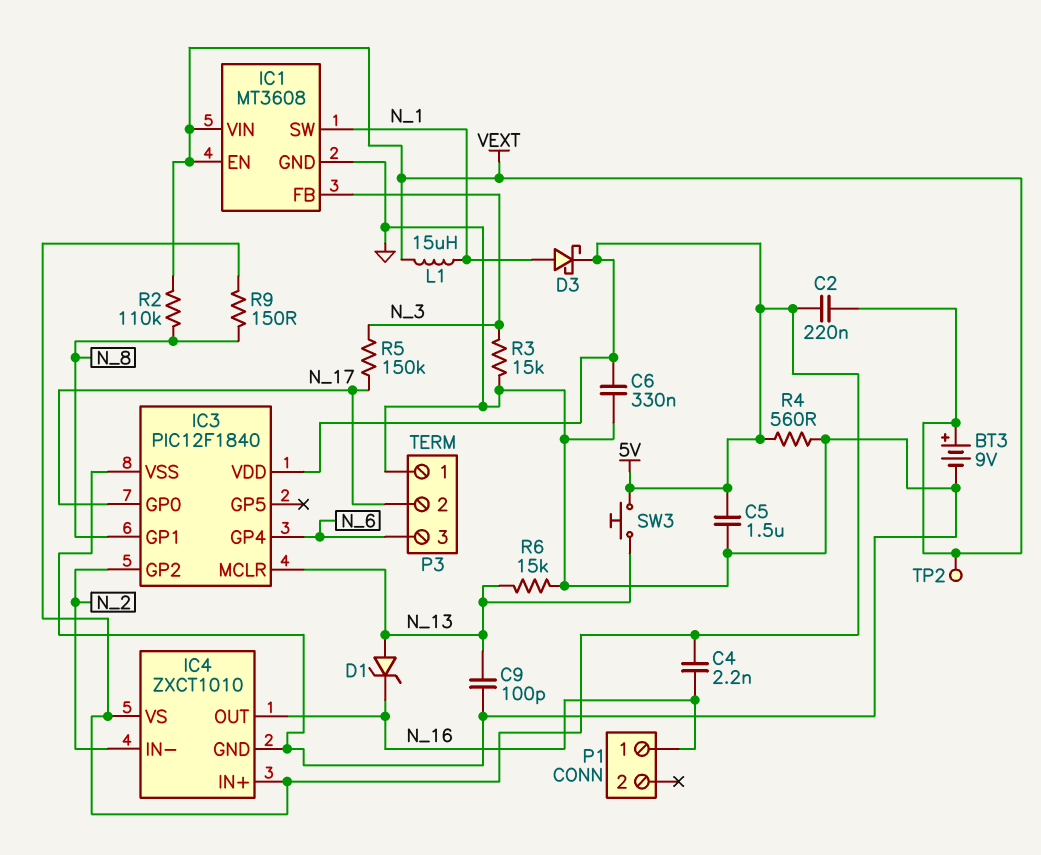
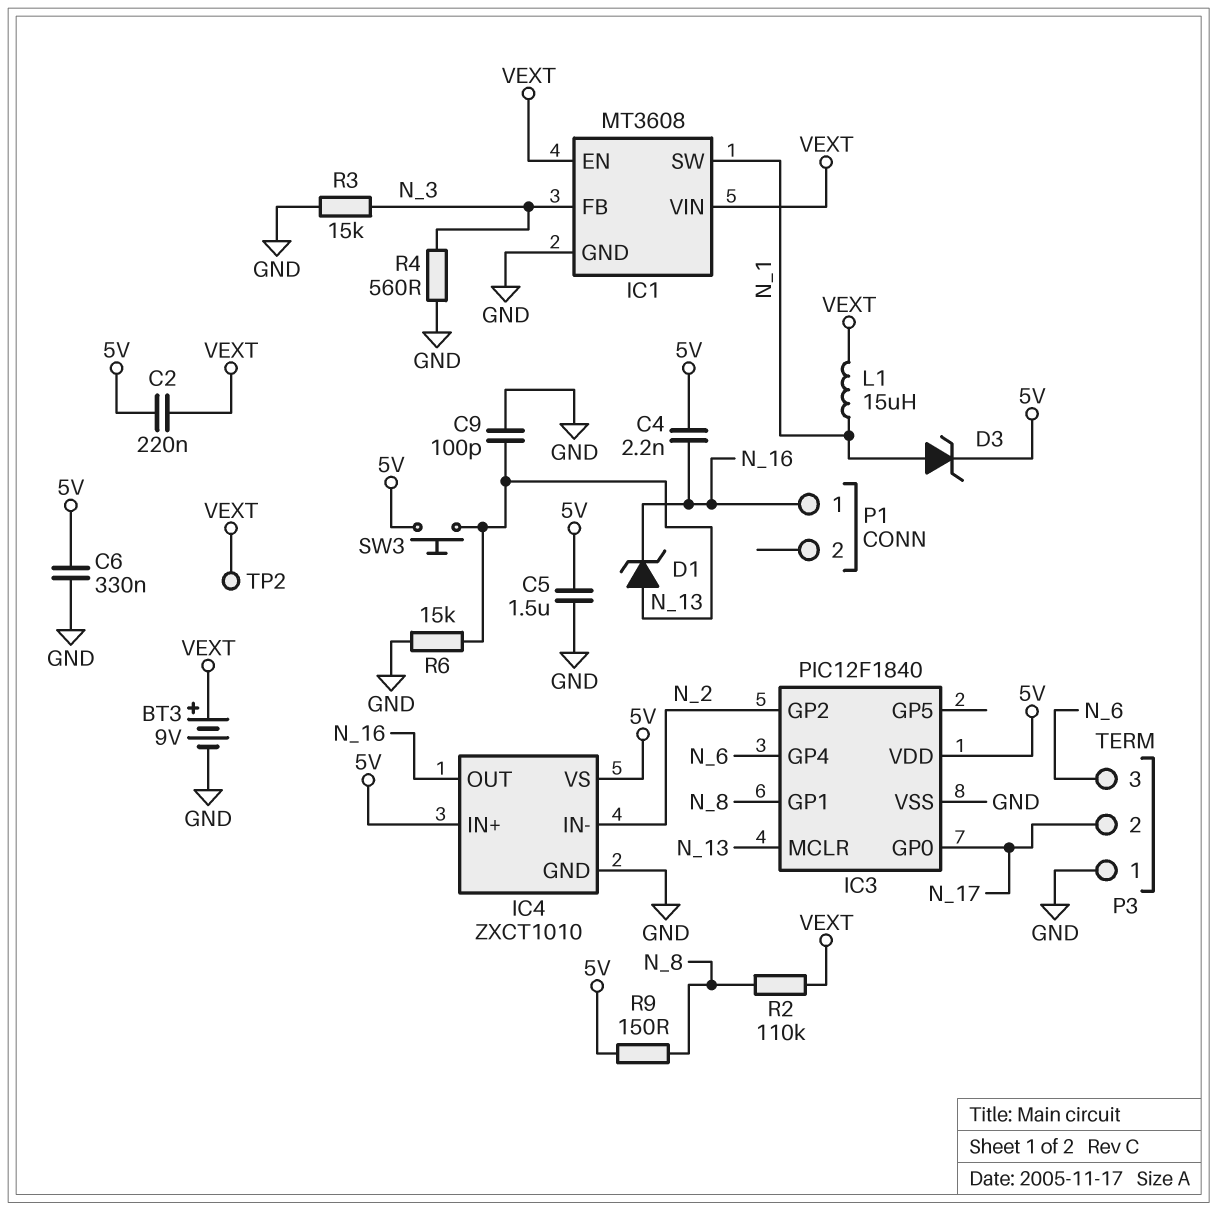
D3: schottky (A N_1, K 5V) -> zener (A N_1, K 5V)
R4: 560 (5V, GND) -> 560 (GND, N_3)
R5: 150k (N_3, N_17) -> none

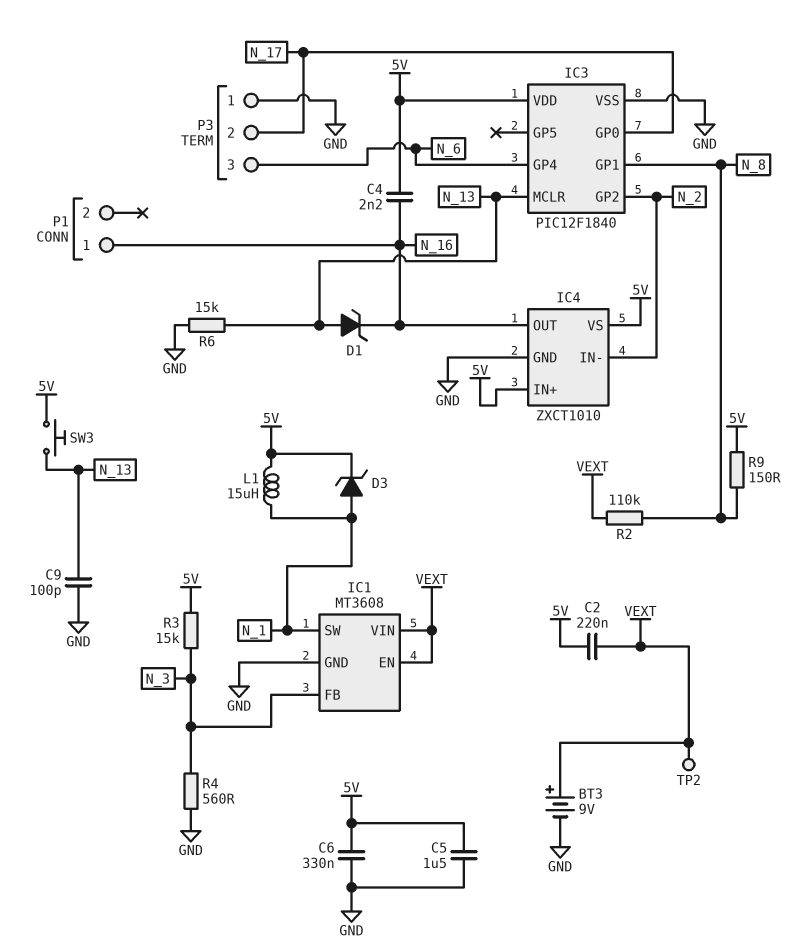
L1: 15uH (N_1, VEXT) -> 15uH (5V, N_1)
R3: 15k (GND, N_3) -> 15k (5V, N_3)

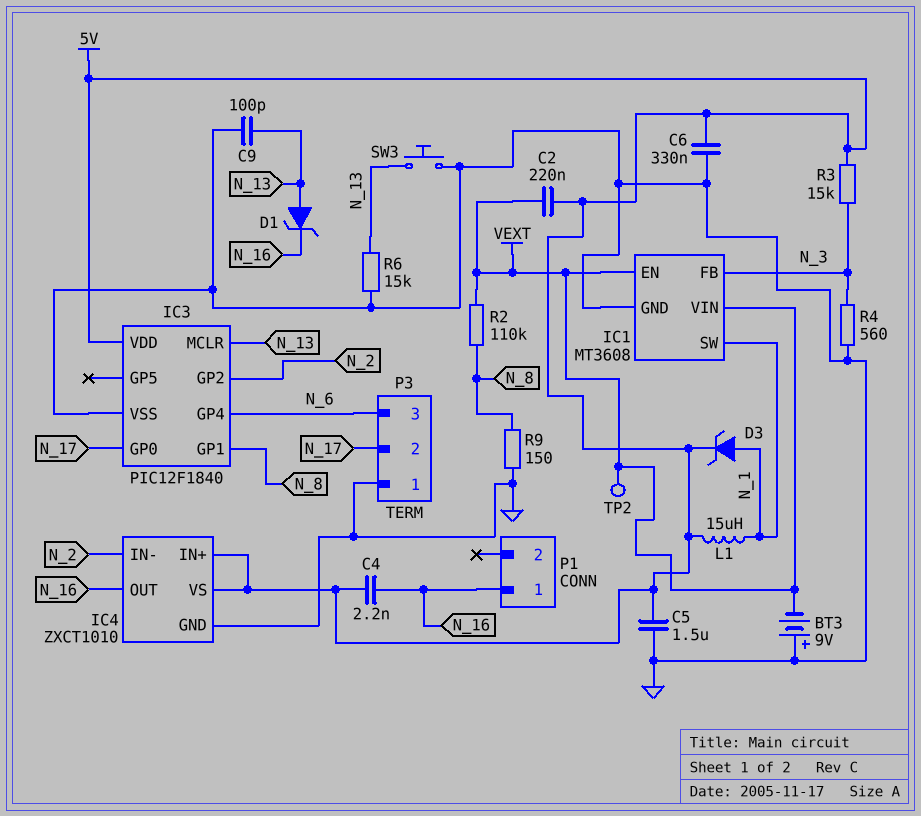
BT3: 9V (plus VEXT, minus GND) -> 9V (plus GND, minus VEXT)
R9: 150 (5V, N_8) -> 150 (GND, N_8)
SW3: button (5V, N_13) -> button (GND, N_13)

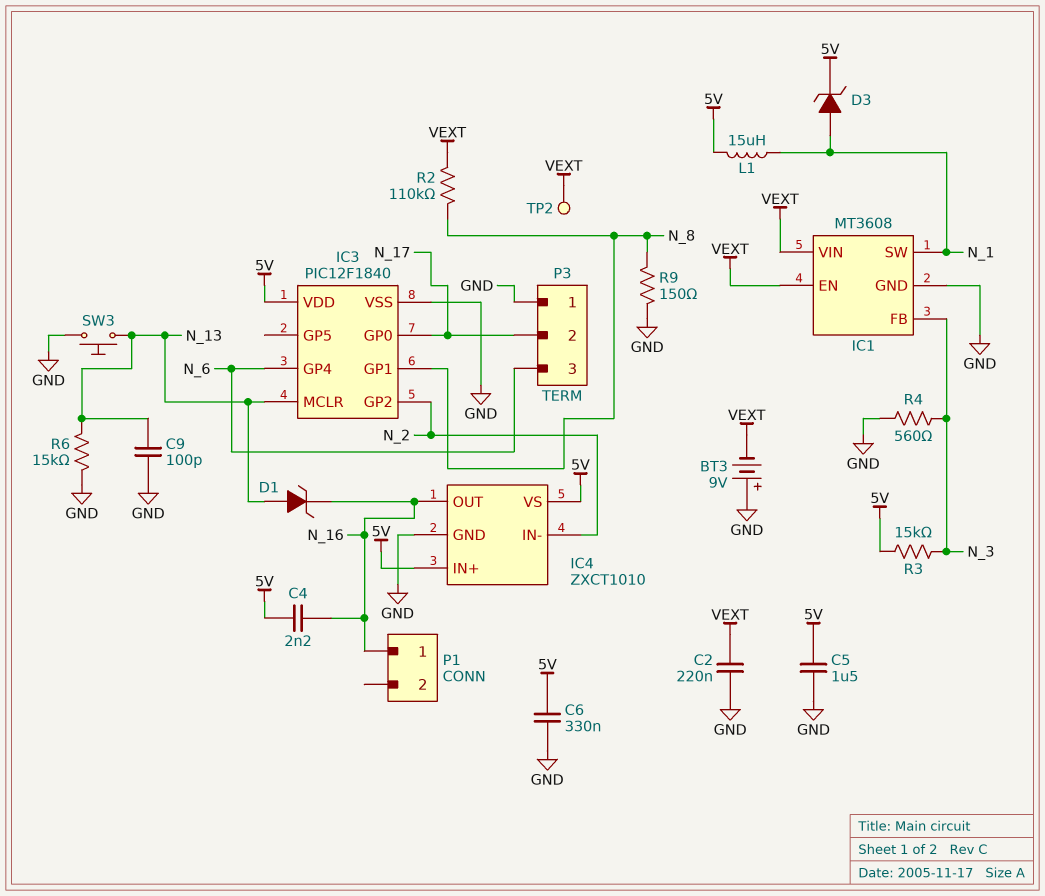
C2: 220nF (5V, VEXT) -> 220nF (GND, VEXT)

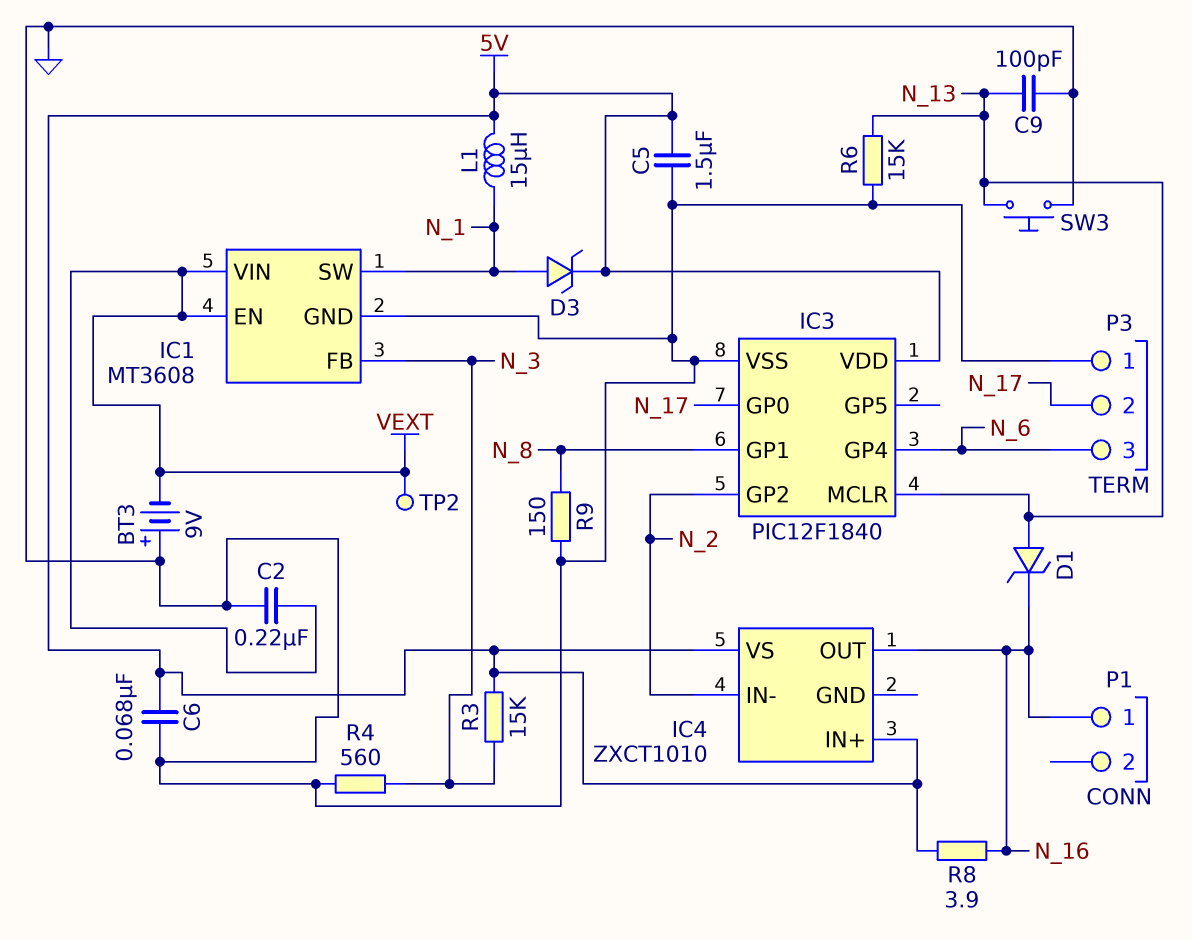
C4: 2.2nF (5V, N_16) -> none
C6: 330nF (5V, GND) -> 68nF (5V, GND)
IC4 pin GND: GND -> none
R2: 110k (N_8, VEXT) -> none
R8: none -> 3.9 (5V, N_16)

